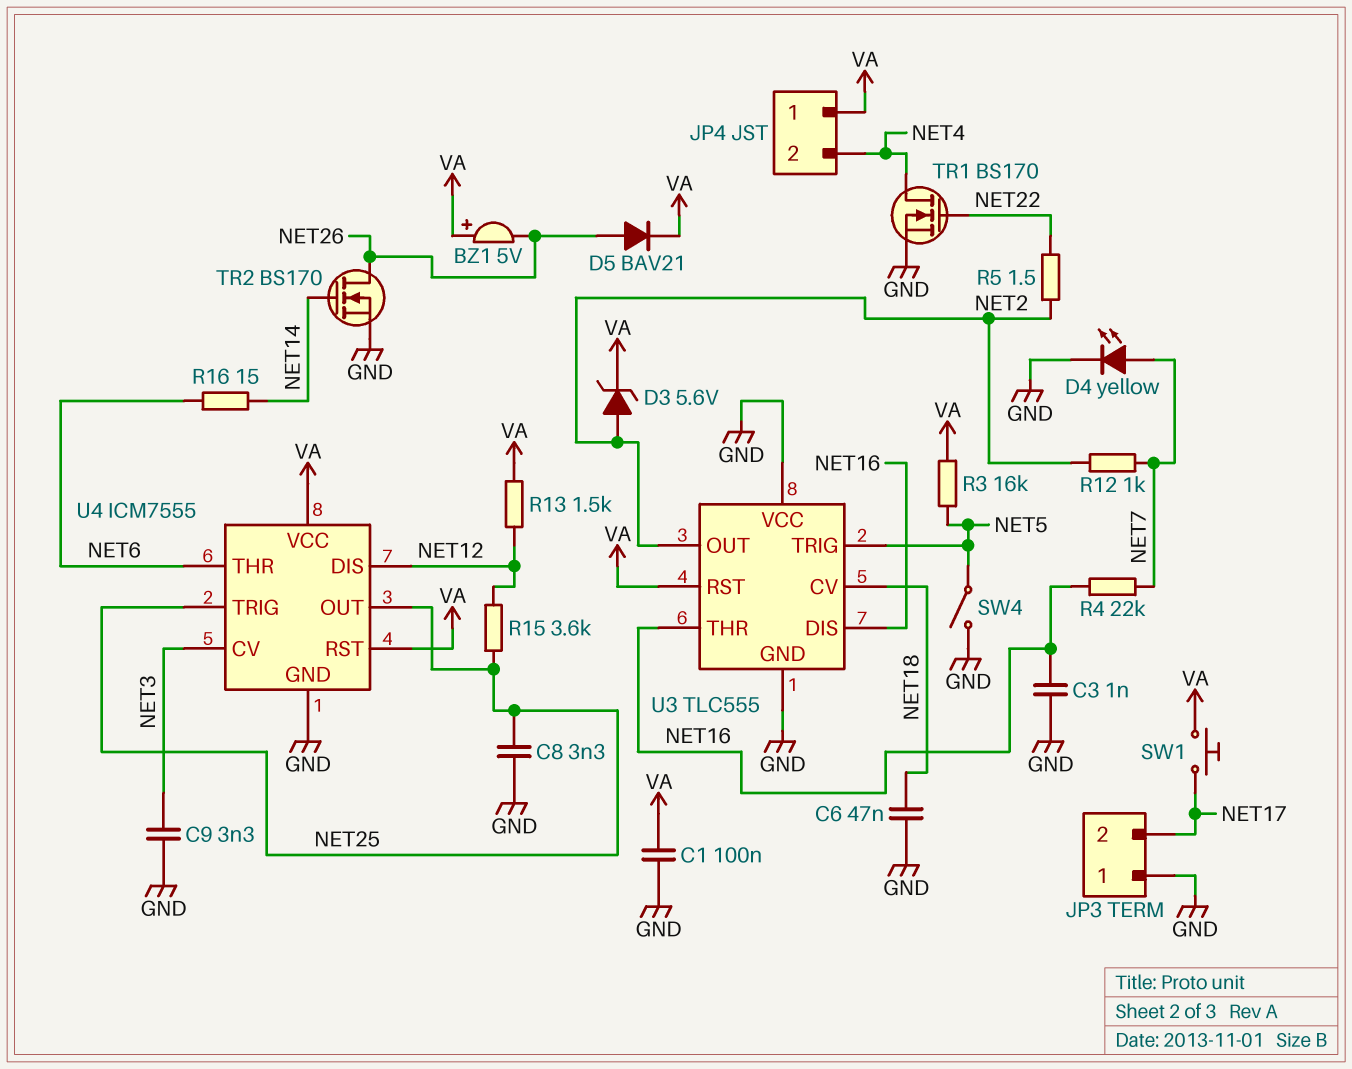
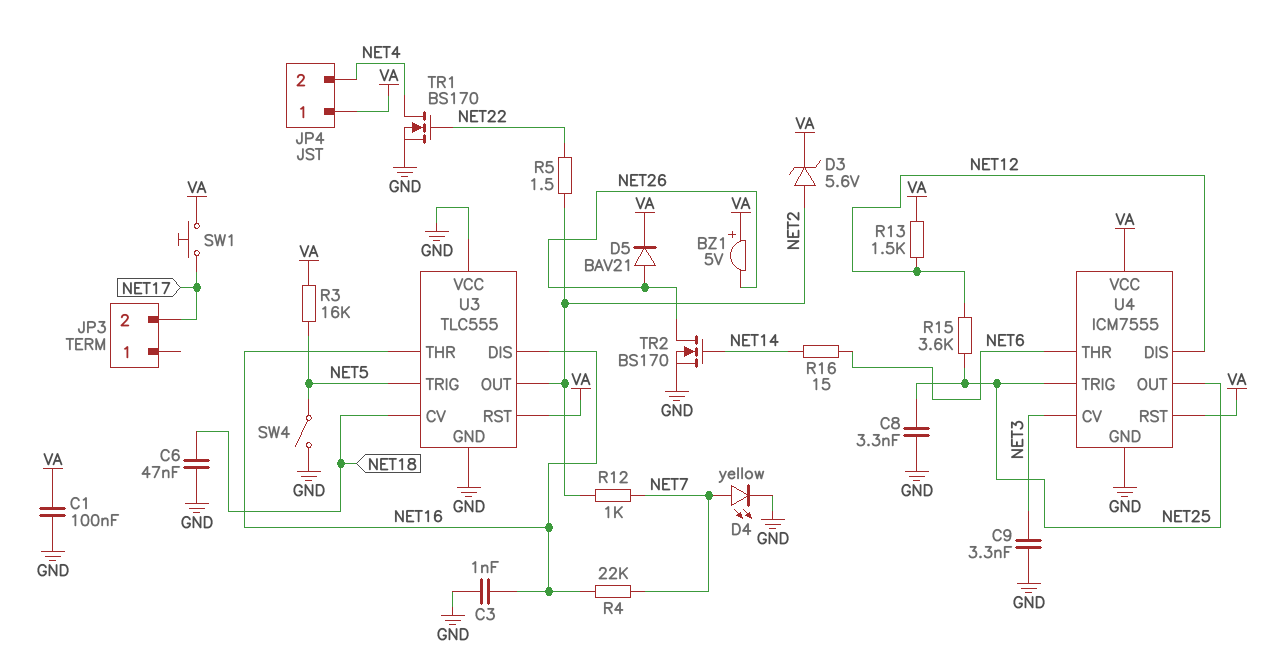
JP3 pin 1: GND -> none

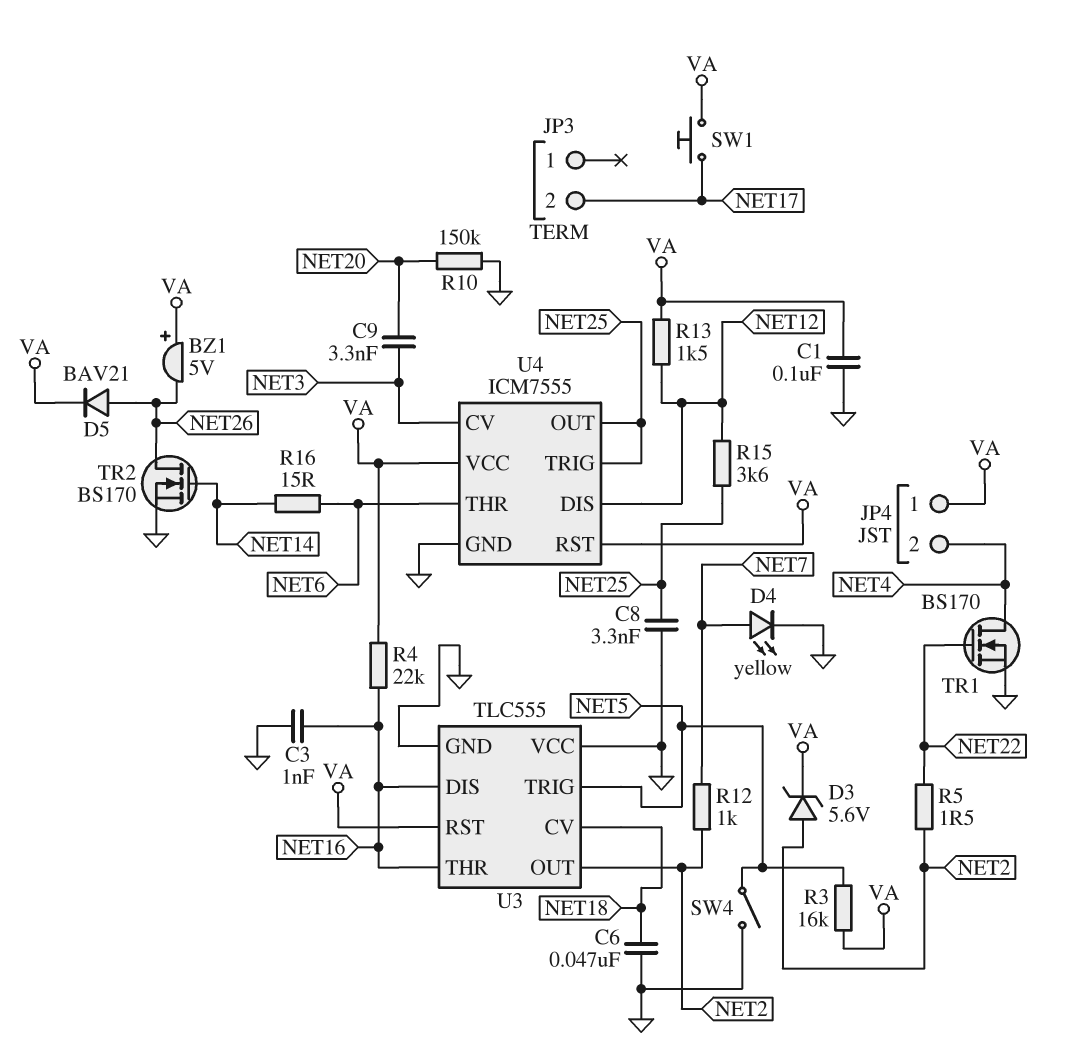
C9: 3.3nF (GND, NET3) -> 3.3nF (NET3, NET20)
R4: 22k (NET7, NET16) -> 22k (NET16, VA)
R10: none -> 150k (GND, NET20)

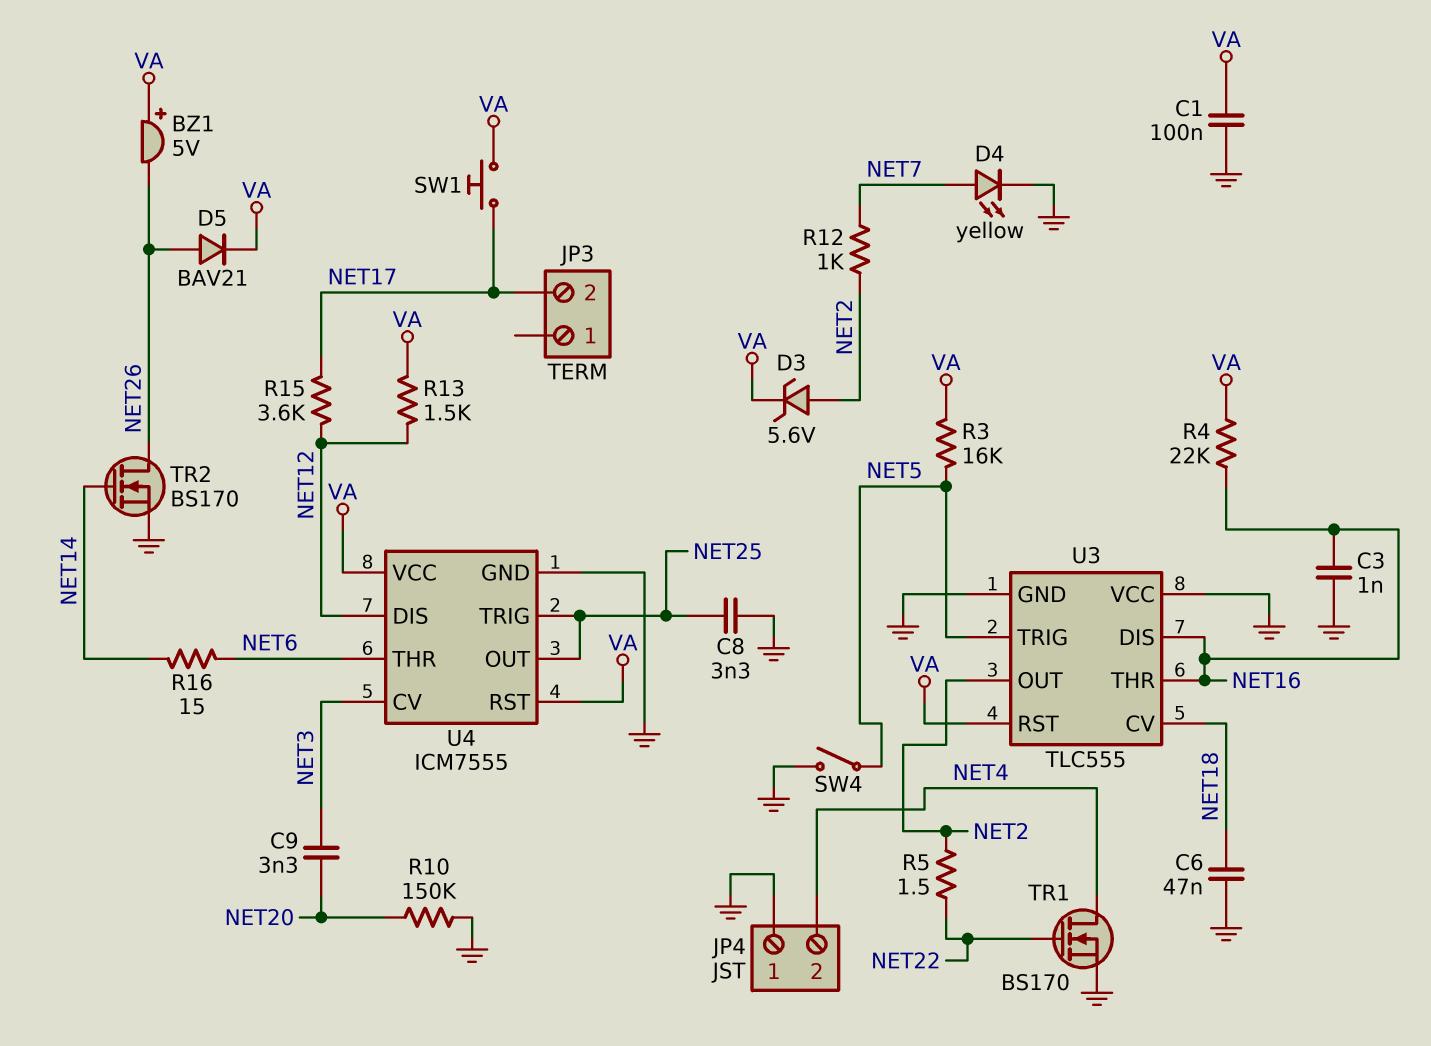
JP4 pin 1: VA -> GND
R15: 3.6k (NET12, NET25) -> 3.6k (NET12, NET17)

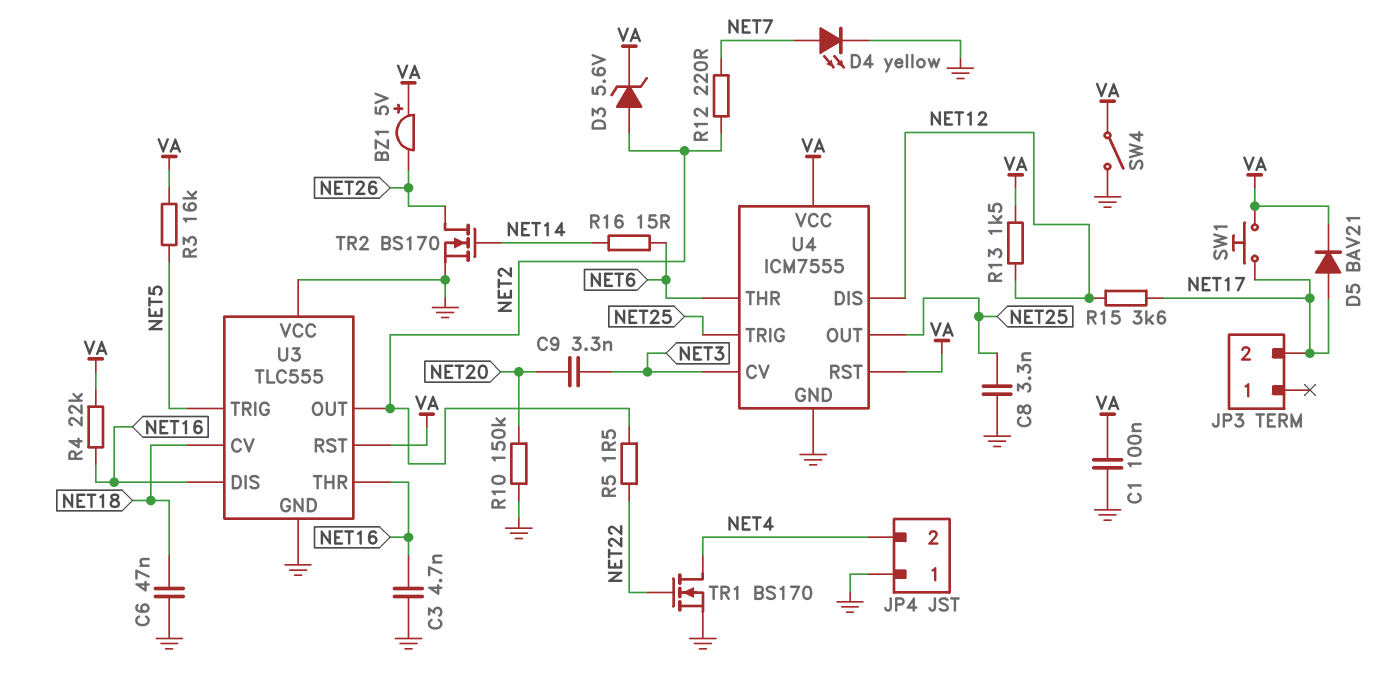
C3: 1nF (GND, NET16) -> 4.7nF (GND, NET16)
D5: diode BAV21 (A NET26, K VA) -> diode BAV21 (A NET17, K VA)
R12: 1k (NET2, NET7) -> 220 (NET2, NET7)
SW4: switch (GND, NET5) -> switch (GND, VA)

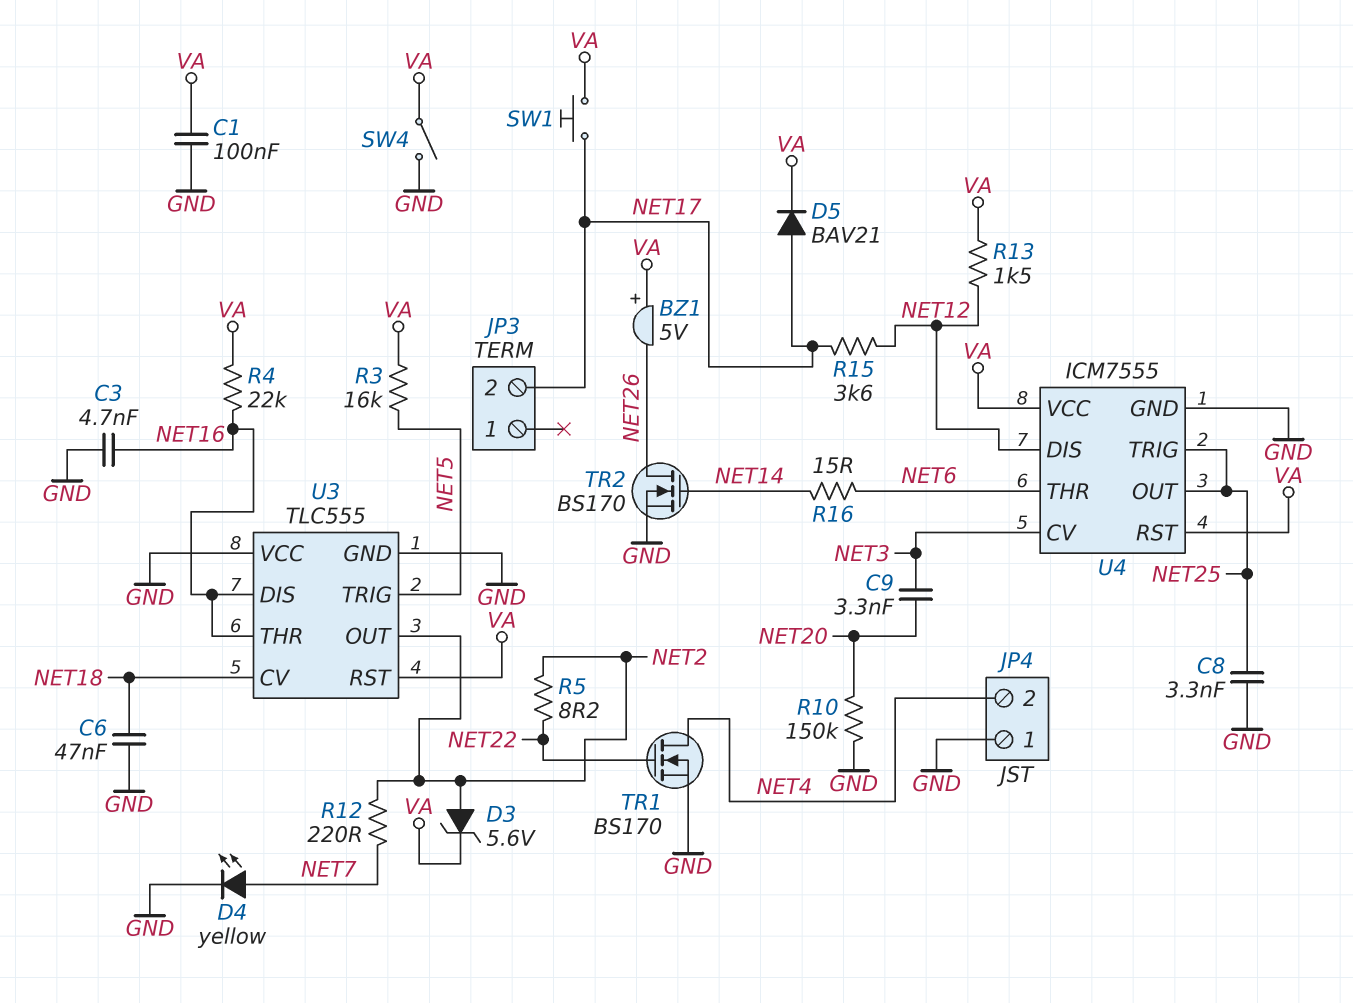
R5: 1.5 (NET2, NET22) -> 8.2 (NET2, NET22)

